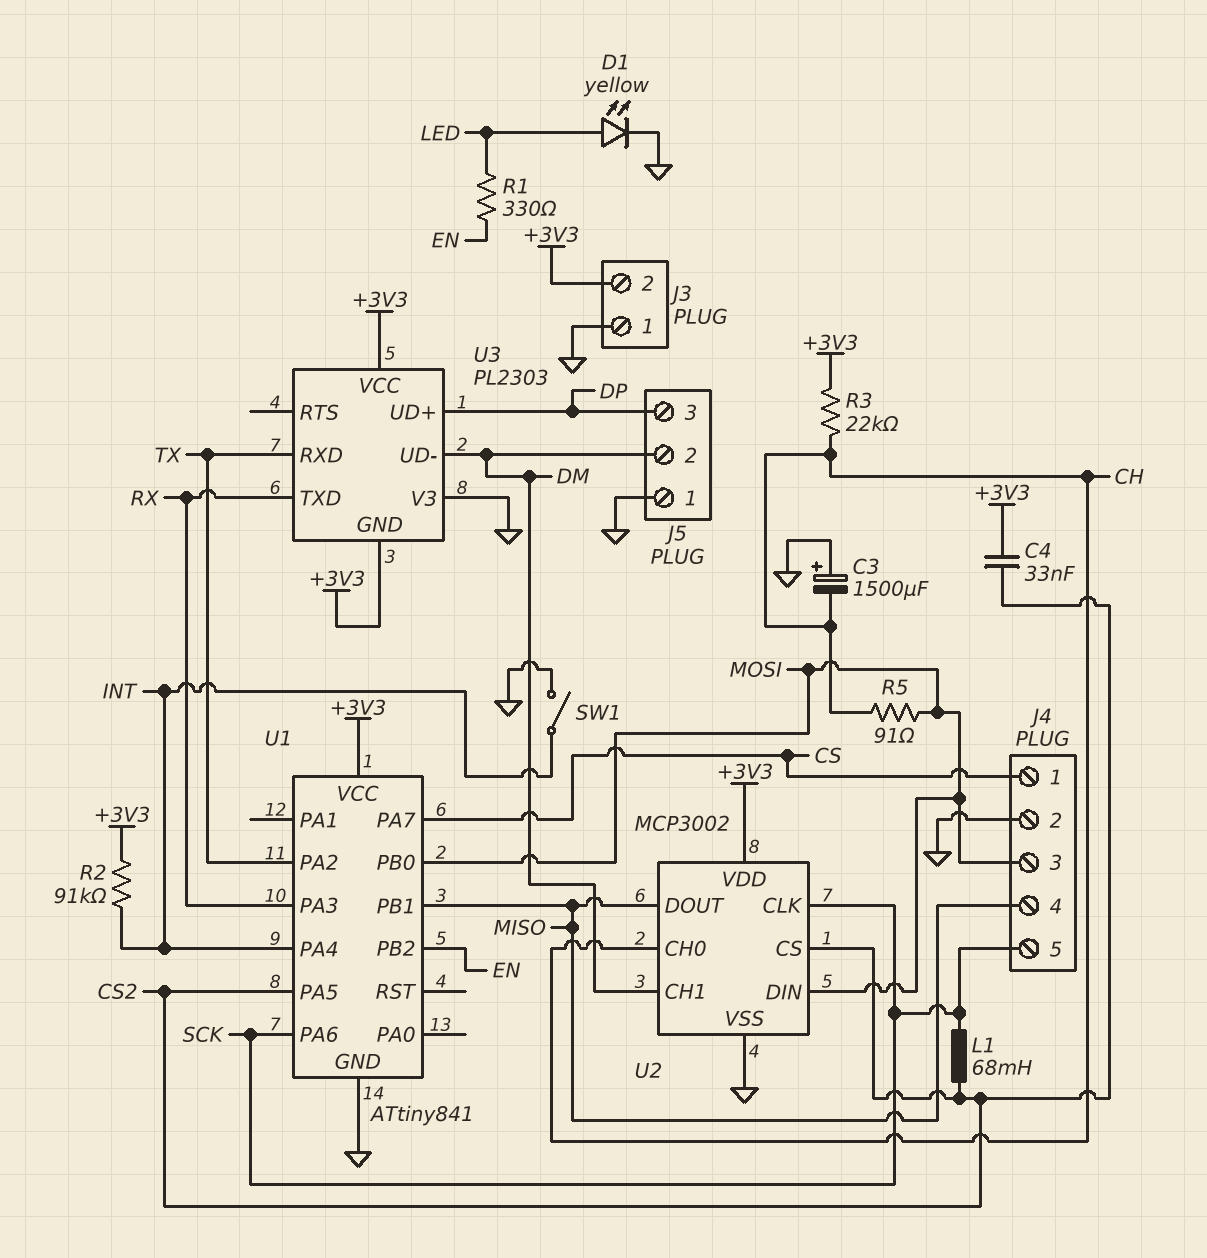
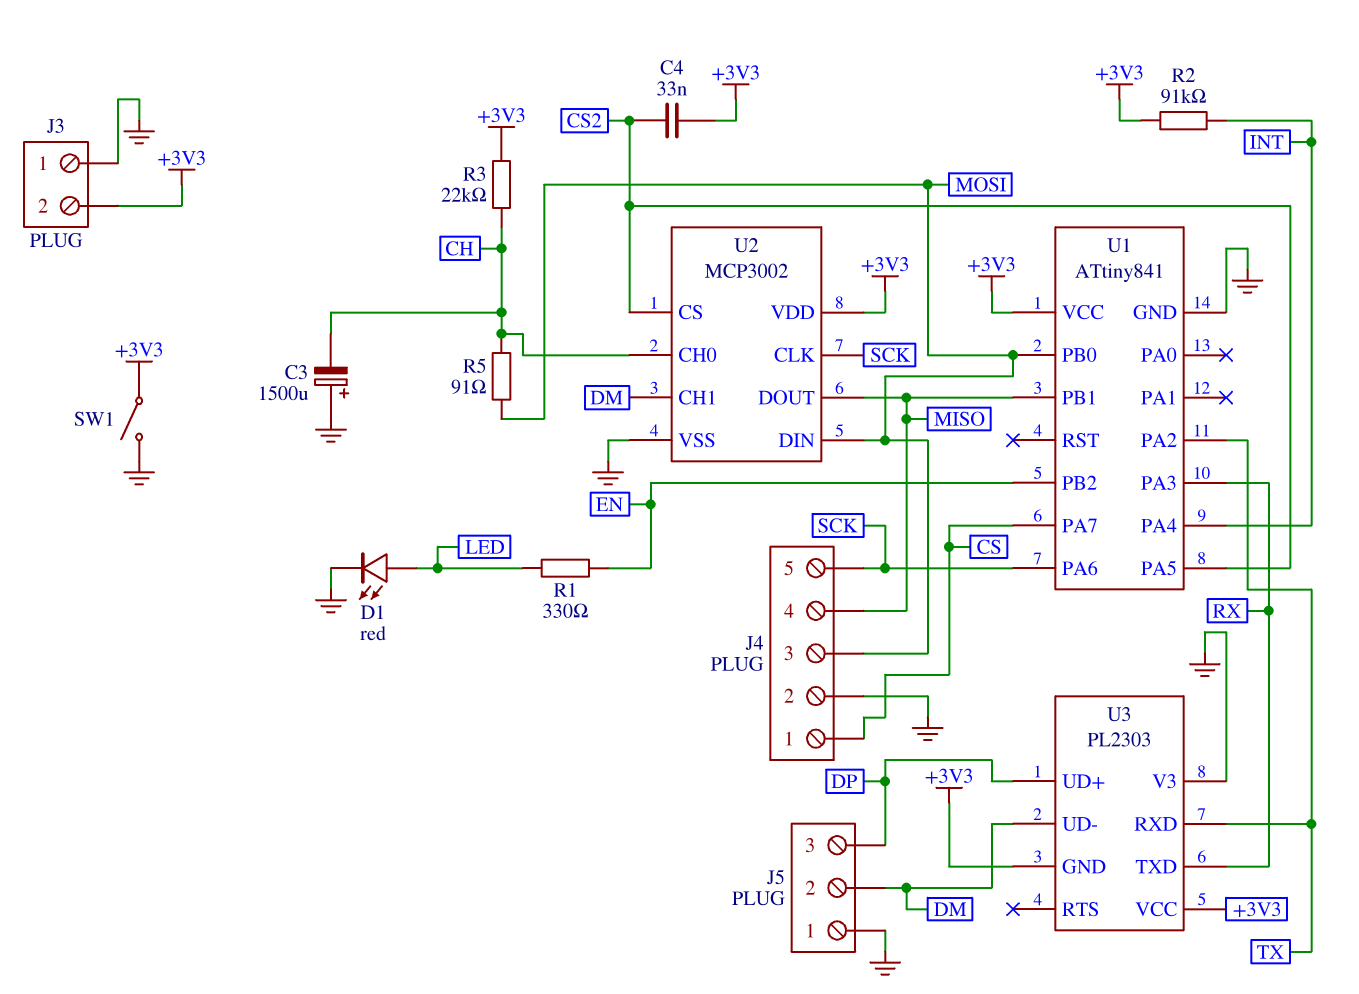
D1: LED yellow (A LED, K GND) -> LED red (A LED, K GND)
L1: 68mH (CS2, SCK) -> none
SW1: switch (GND, INT) -> switch (+3V3, GND)

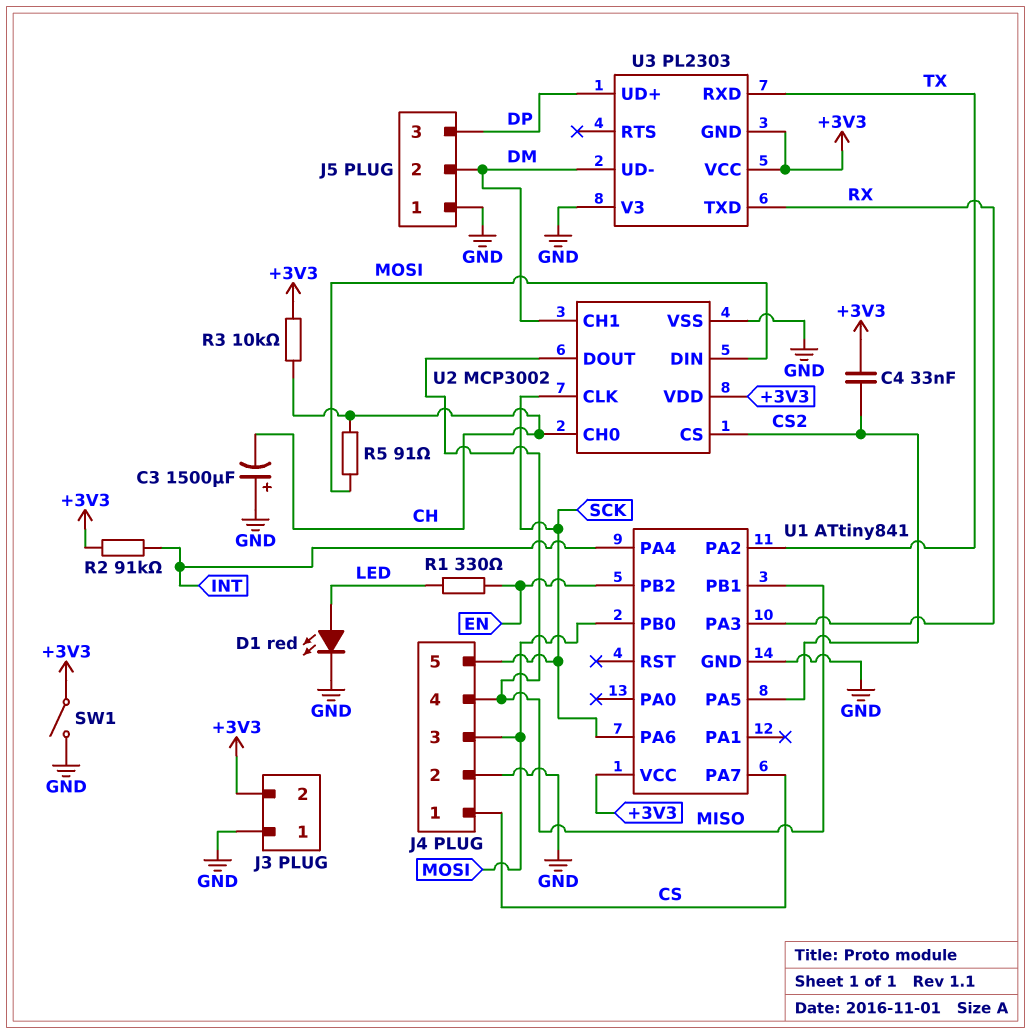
R3: 22k (+3V3, CH) -> 10k (+3V3, CH)

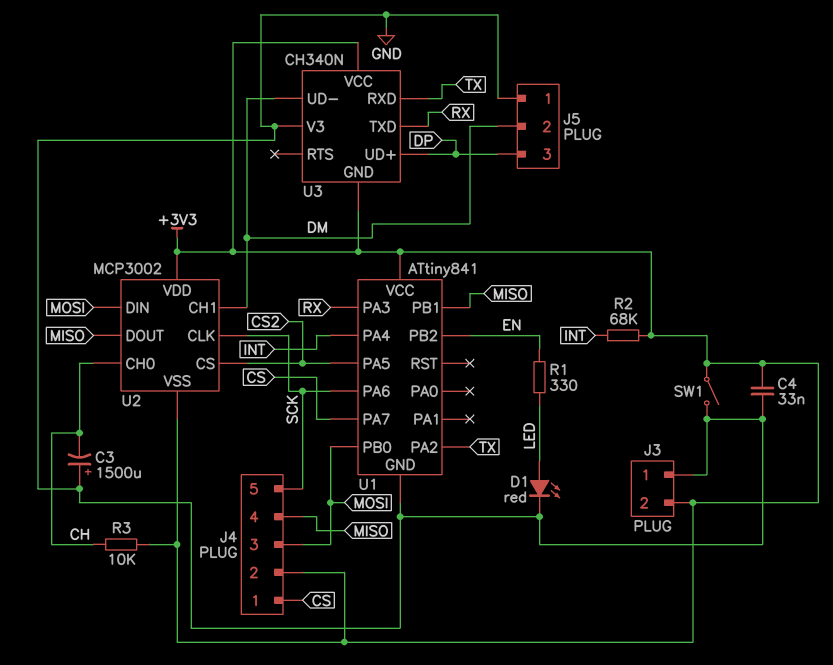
C4: 33nF (+3V3, CS2) -> 33nF (+3V3, GND)
J4 pin 2: GND -> +3V3
R2: 91k (+3V3, INT) -> 68k (+3V3, INT)
R5: 91 (CH, MOSI) -> none
U2 pin VSS: GND -> +3V3
U3: PL2303 -> CH340N

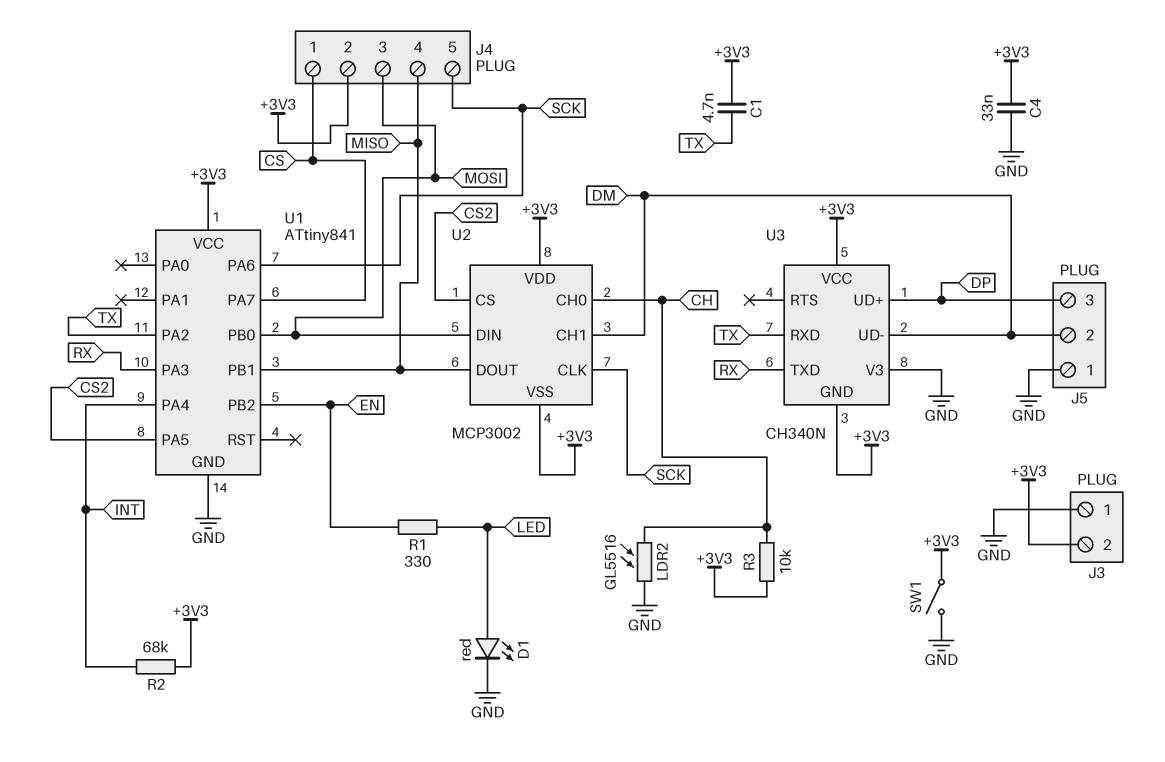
C1: none -> 4.7nF (+3V3, TX)
C3: 1500uF (plus GND, minus CH) -> none
LDR2: none -> GL5516 (CH, GND)

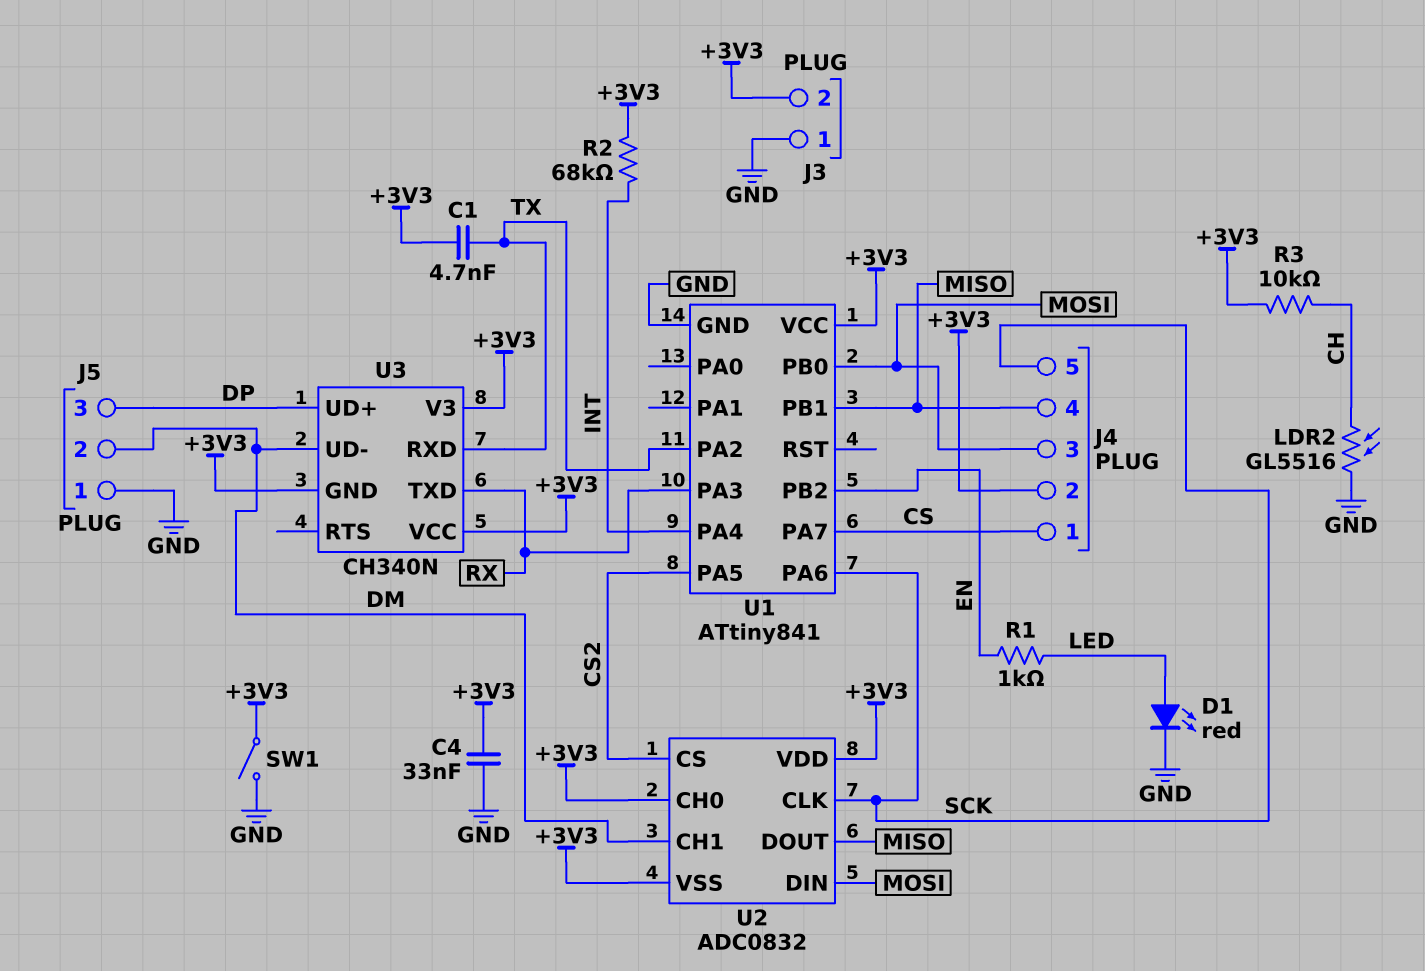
R1: 330 (EN, LED) -> 1k (EN, LED)
U2: MCP3002 -> ADC0832
U2 pin CH0: CH -> +3V3
U3 pin V3: GND -> +3V3

